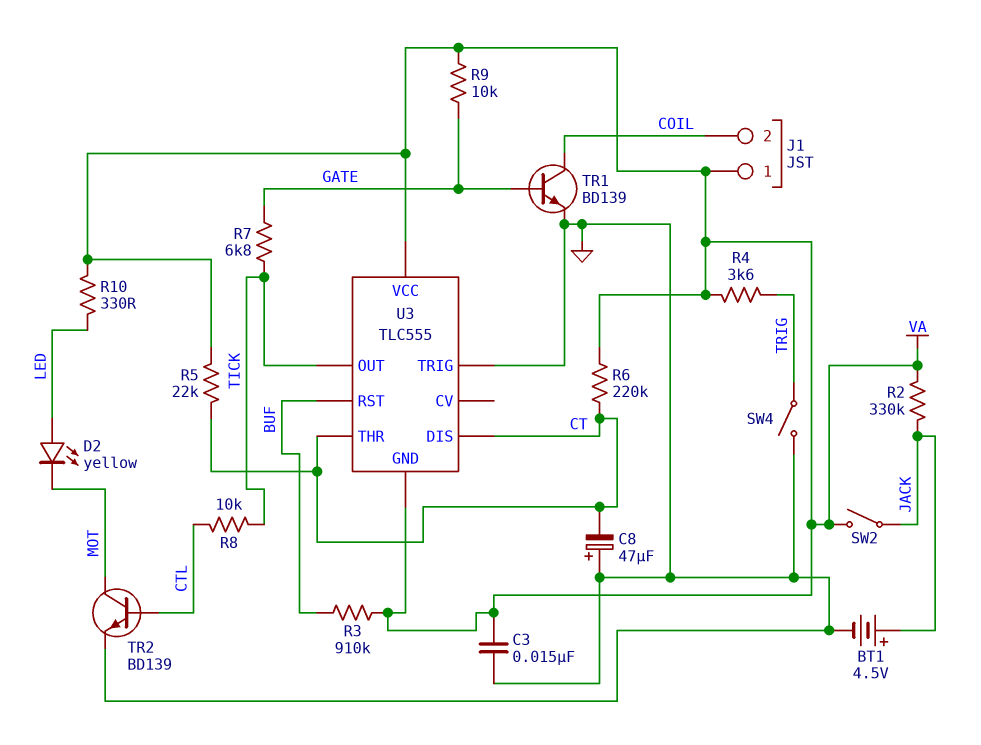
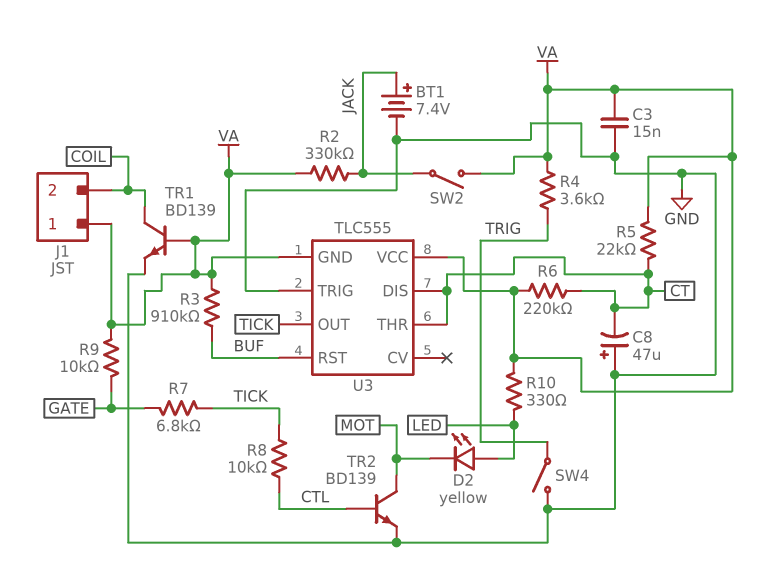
BT1: 4.5V (plus JACK, minus GND) -> 7.4V (plus JACK, minus GND)
TR1: NPN BD139 (B GATE, C COIL, E GND) -> NPN BD139 (B VA, C COIL, E GND)

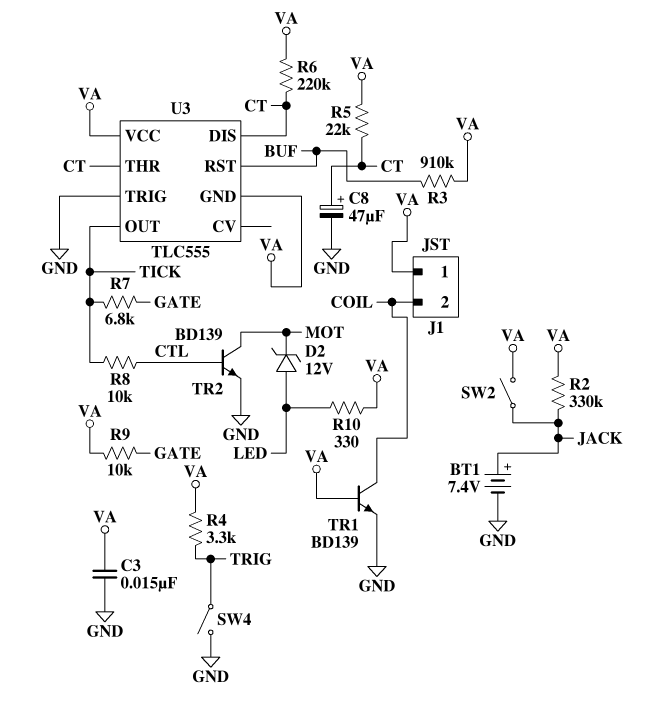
C8: 47uF (plus GND, minus CT) -> 47uF (plus CT, minus GND)
D2: LED yellow (A LED, K MOT) -> zener 12V (A LED, K MOT)
R4: 3.6k (TRIG, VA) -> 3.3k (TRIG, VA)

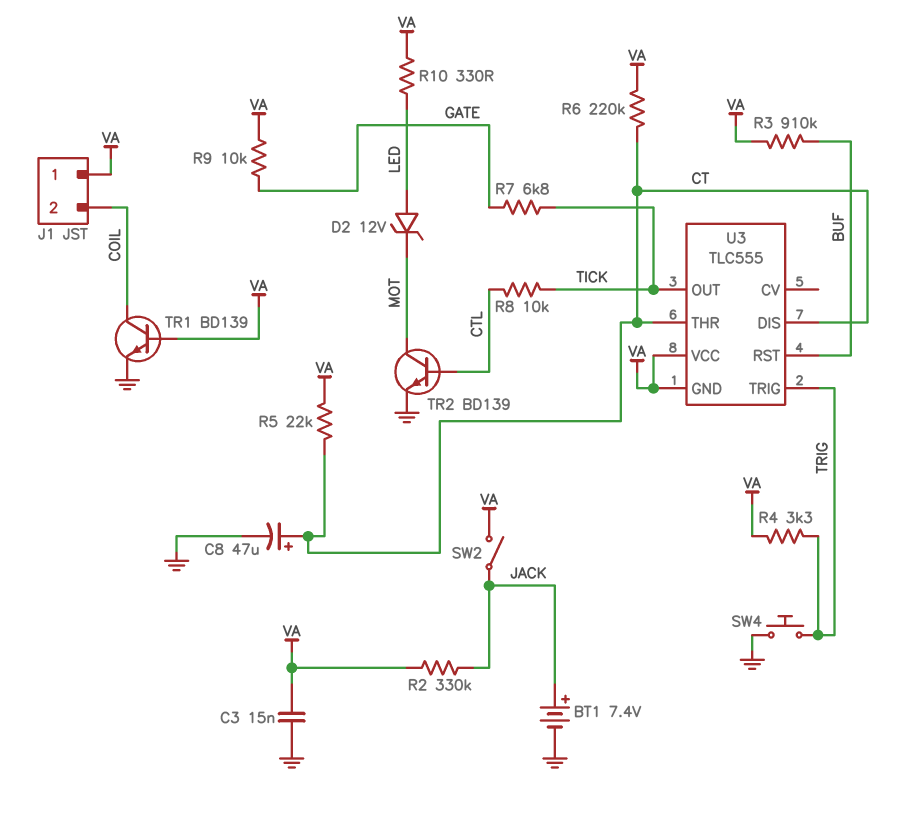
SW4: switch (GND, TRIG) -> button (GND, TRIG)
U3 pin TRIG: GND -> TRIG

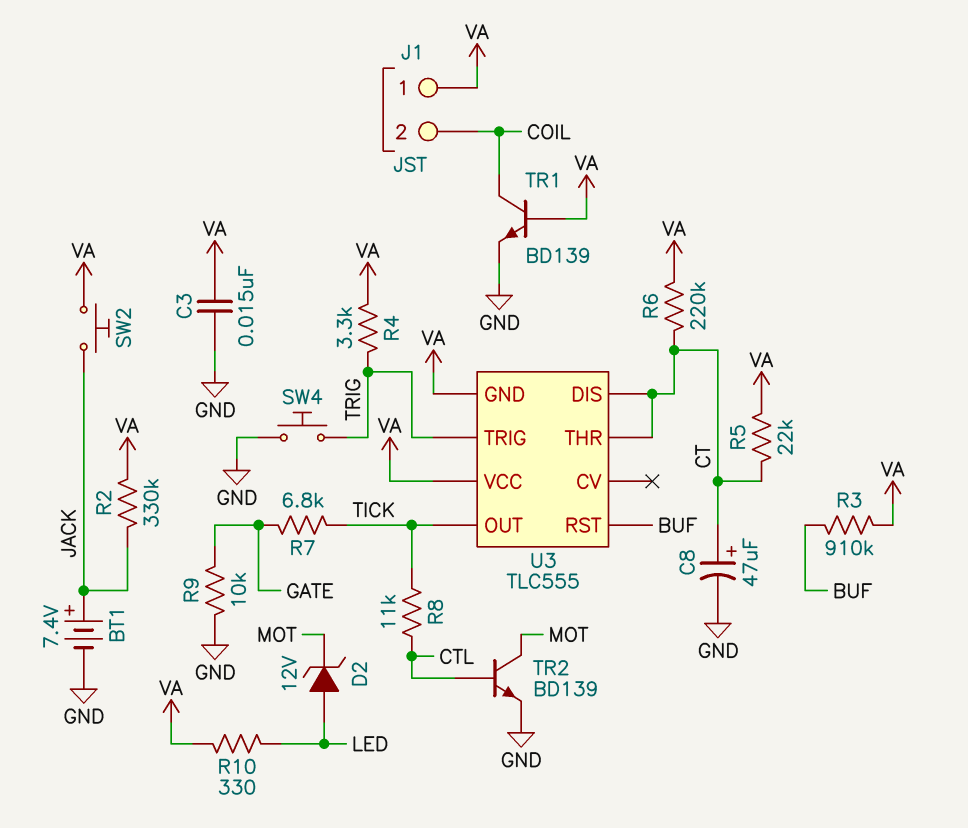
R8: 10k (CTL, TICK) -> 11k (CTL, TICK)
R9: 10k (GATE, VA) -> 10k (GATE, GND)
SW2: switch (JACK, VA) -> button (JACK, VA)

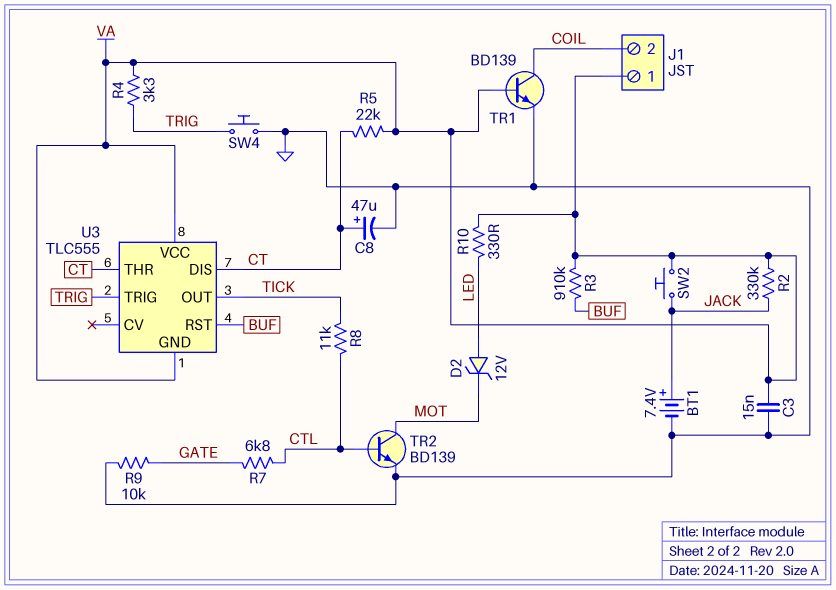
R6: 220k (CT, VA) -> none
R7: 6.8k (GATE, TICK) -> 6.8k (CTL, GATE)

